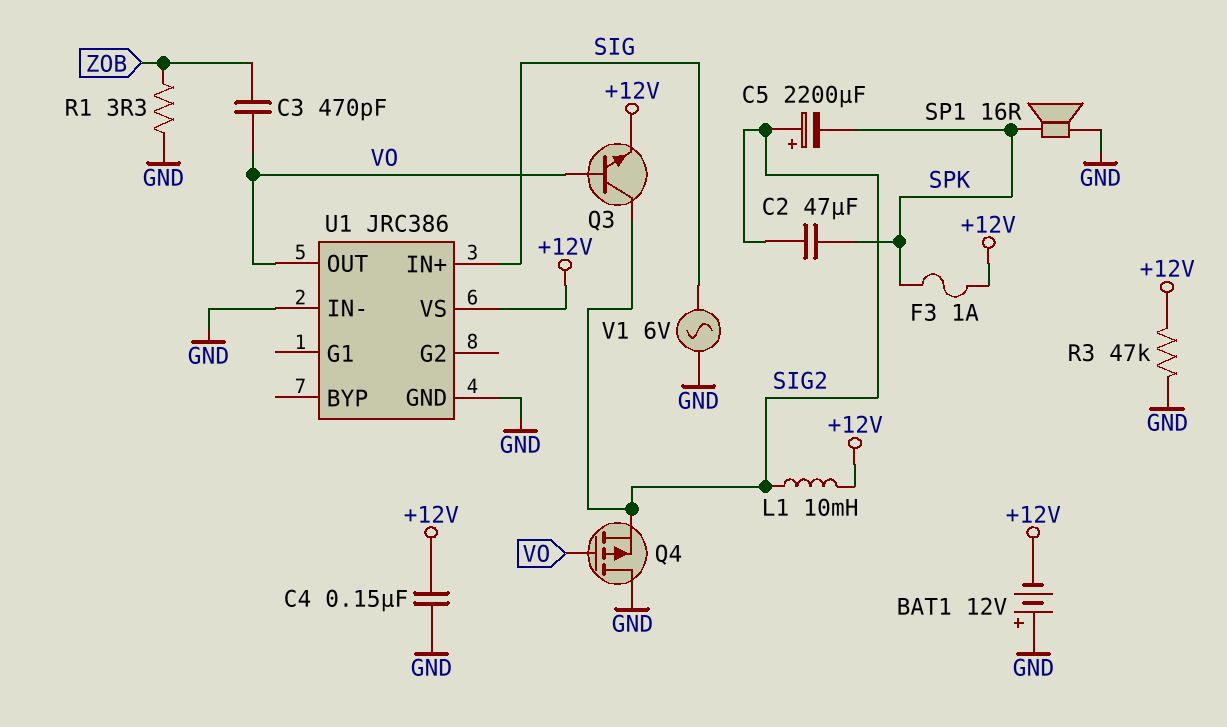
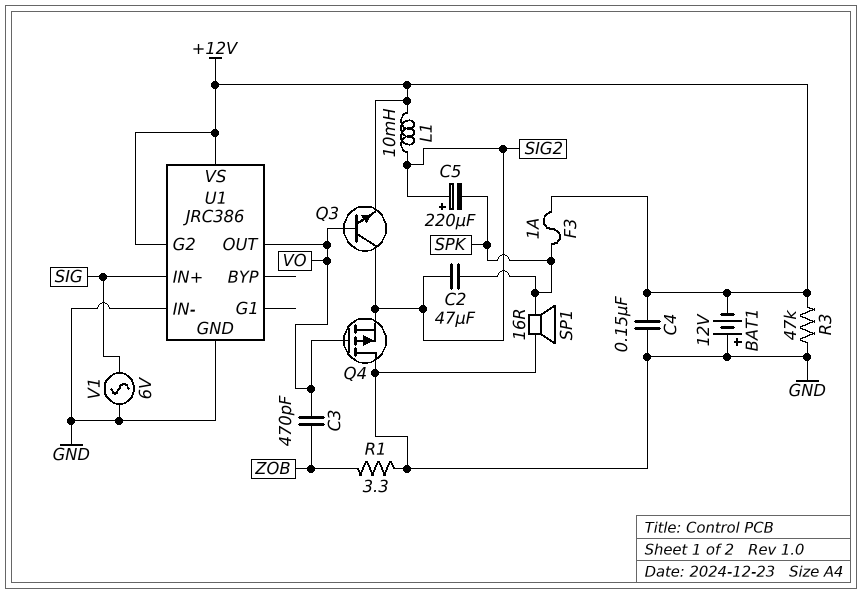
C5: 2200uF (plus SIG2, minus SPK) -> 220uF (plus SIG2, minus SPK)
U1 pin G2: none -> +12V

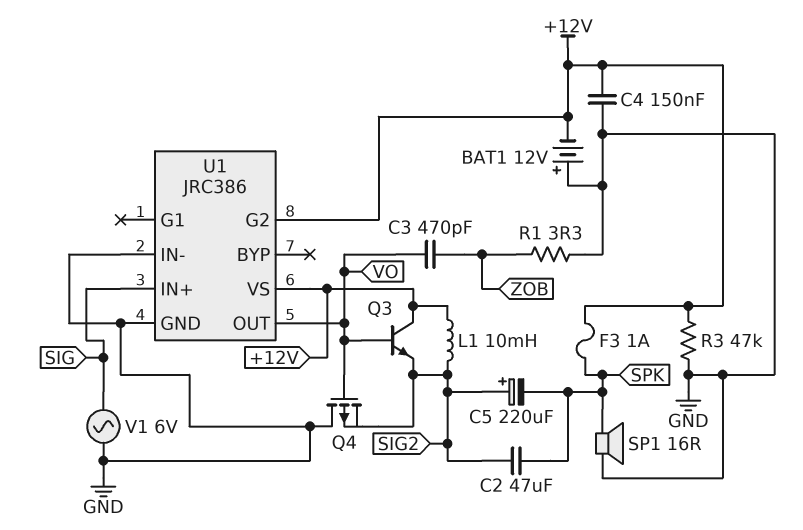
Q3: NPN (B VO, C SIG2, E +12V) -> NPN (B VO, C +12V, E SIG2)

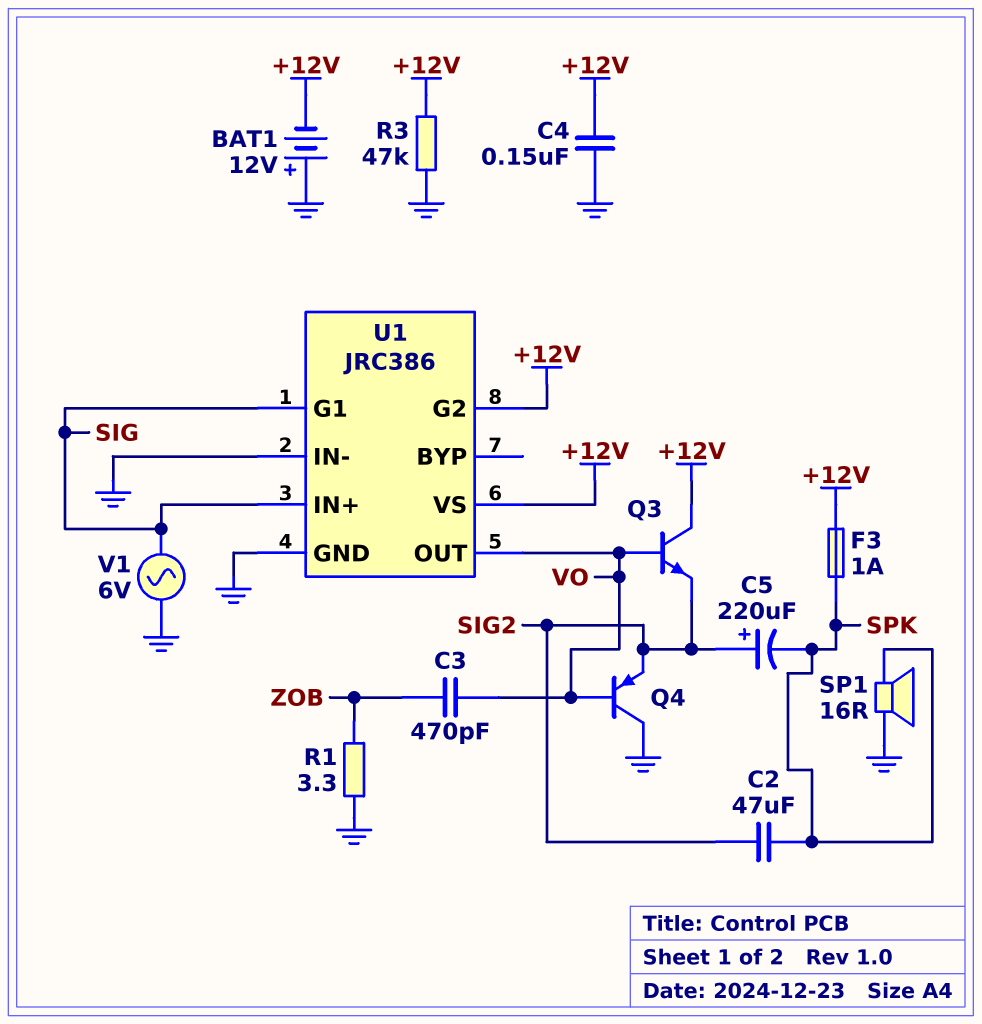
L1: 10mH (+12V, SIG2) -> none
Q4: PMOS (G VO, D GND, S SIG2) -> PNP (B VO, C GND, E SIG2)
U1 pin G1: none -> SIG

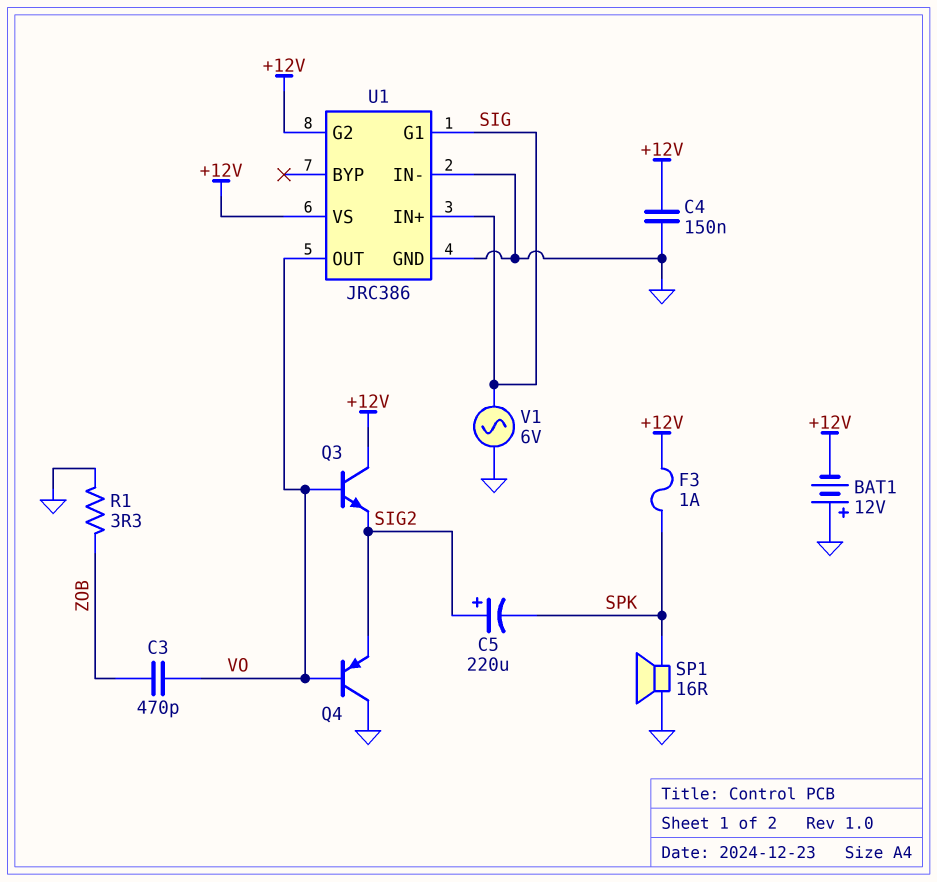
C2: 47uF (SIG2, SPK) -> none
R3: 47k (+12V, GND) -> none

